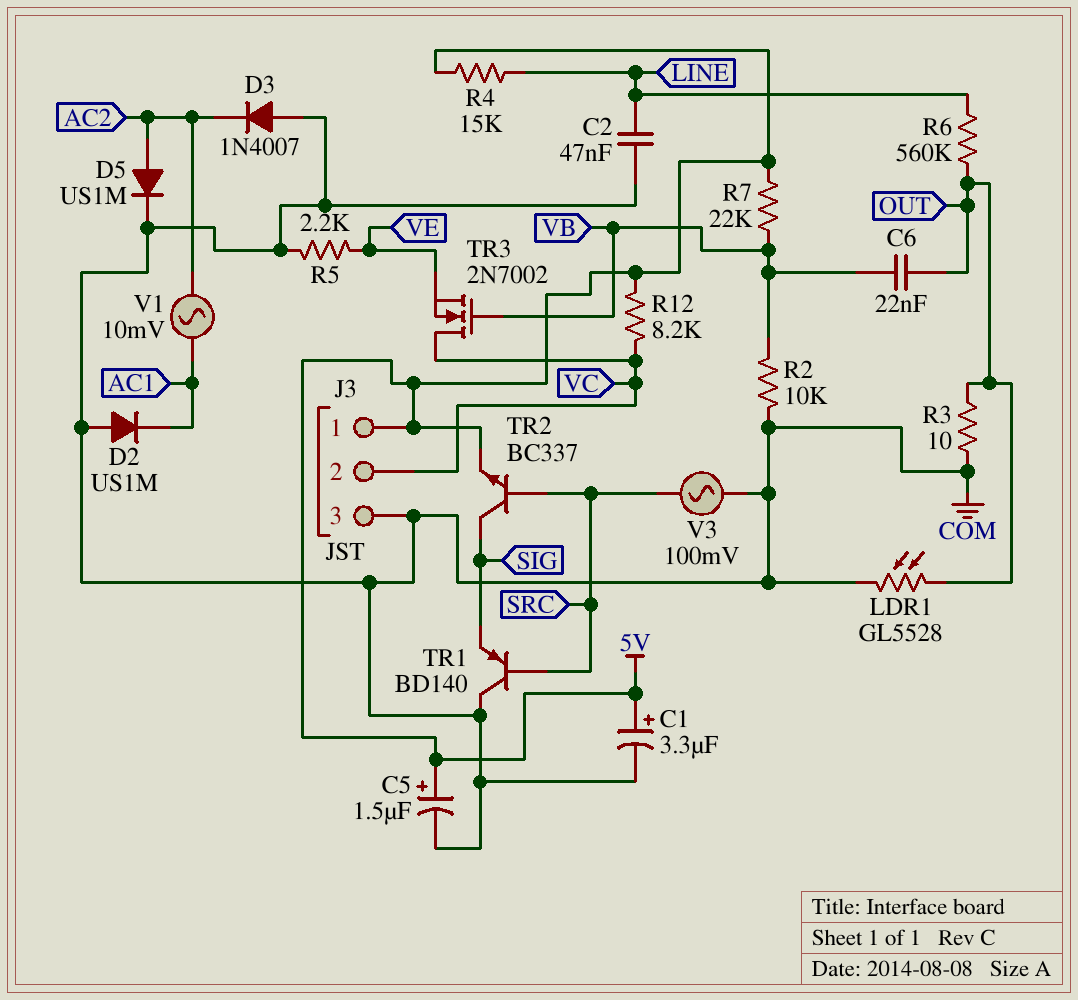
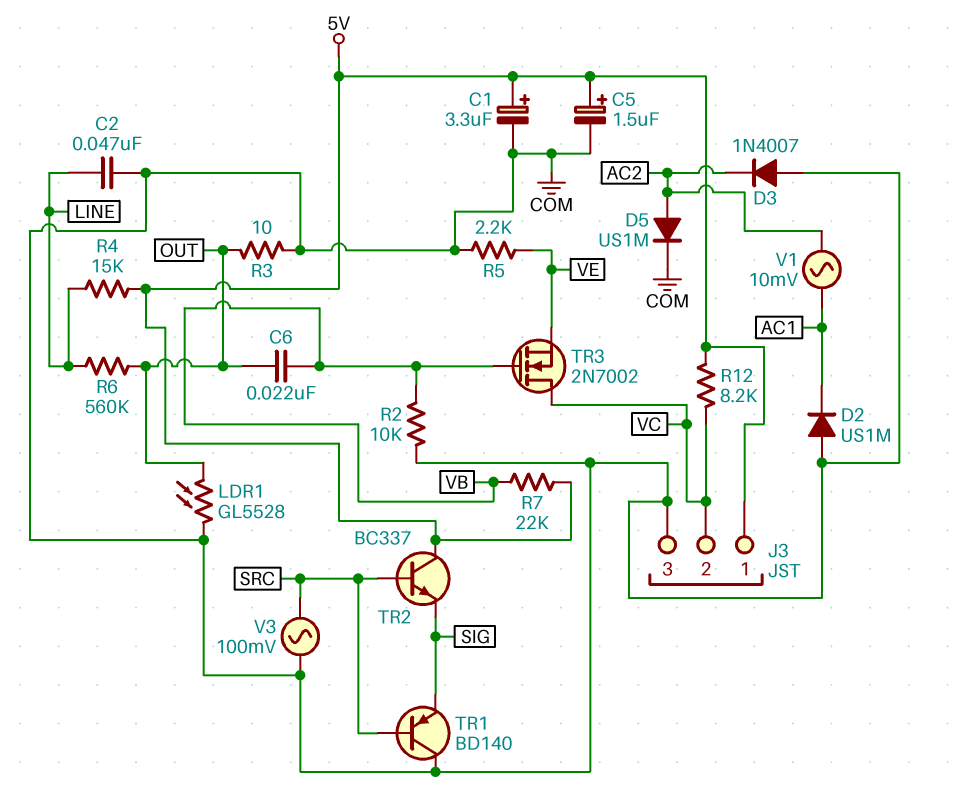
TR2: NPN BC337 (B SRC, C SIG, E 5V) -> NPN BC337 (B SRC, C 5V, E SIG)

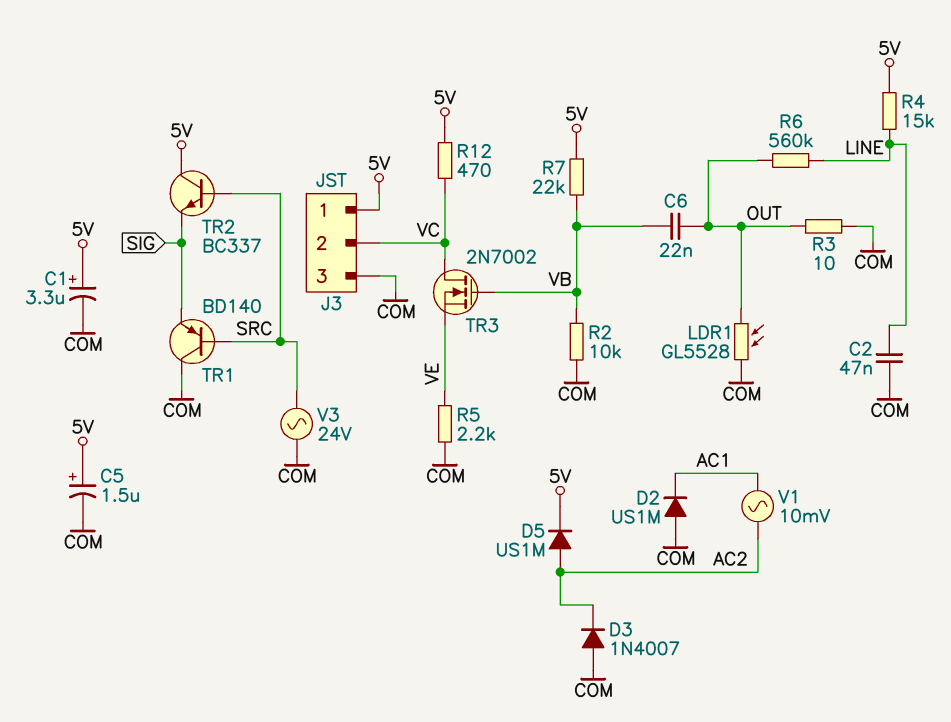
D5: diode US1M (A AC2, K COM) -> diode US1M (A AC2, K 5V)
R12: 8.2k (5V, VC) -> 470 (5V, VC)
V3: AC 100mV (COM, SRC) -> AC 24V (COM, SRC)

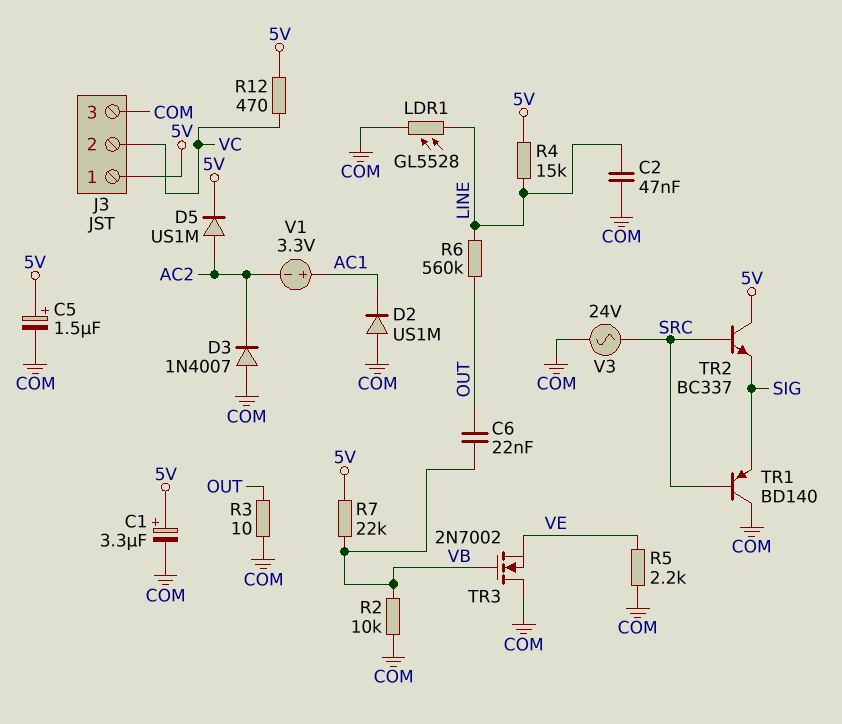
LDR1: GL5528 (COM, OUT) -> GL5528 (COM, LINE)
TR3: NMOS 2N7002 (G VB, D VC, S VE) -> NMOS 2N7002 (G VB, D COM, S VE)
V1: AC 10mV (AC1, AC2) -> 3.3V (plus AC1, minus AC2)

